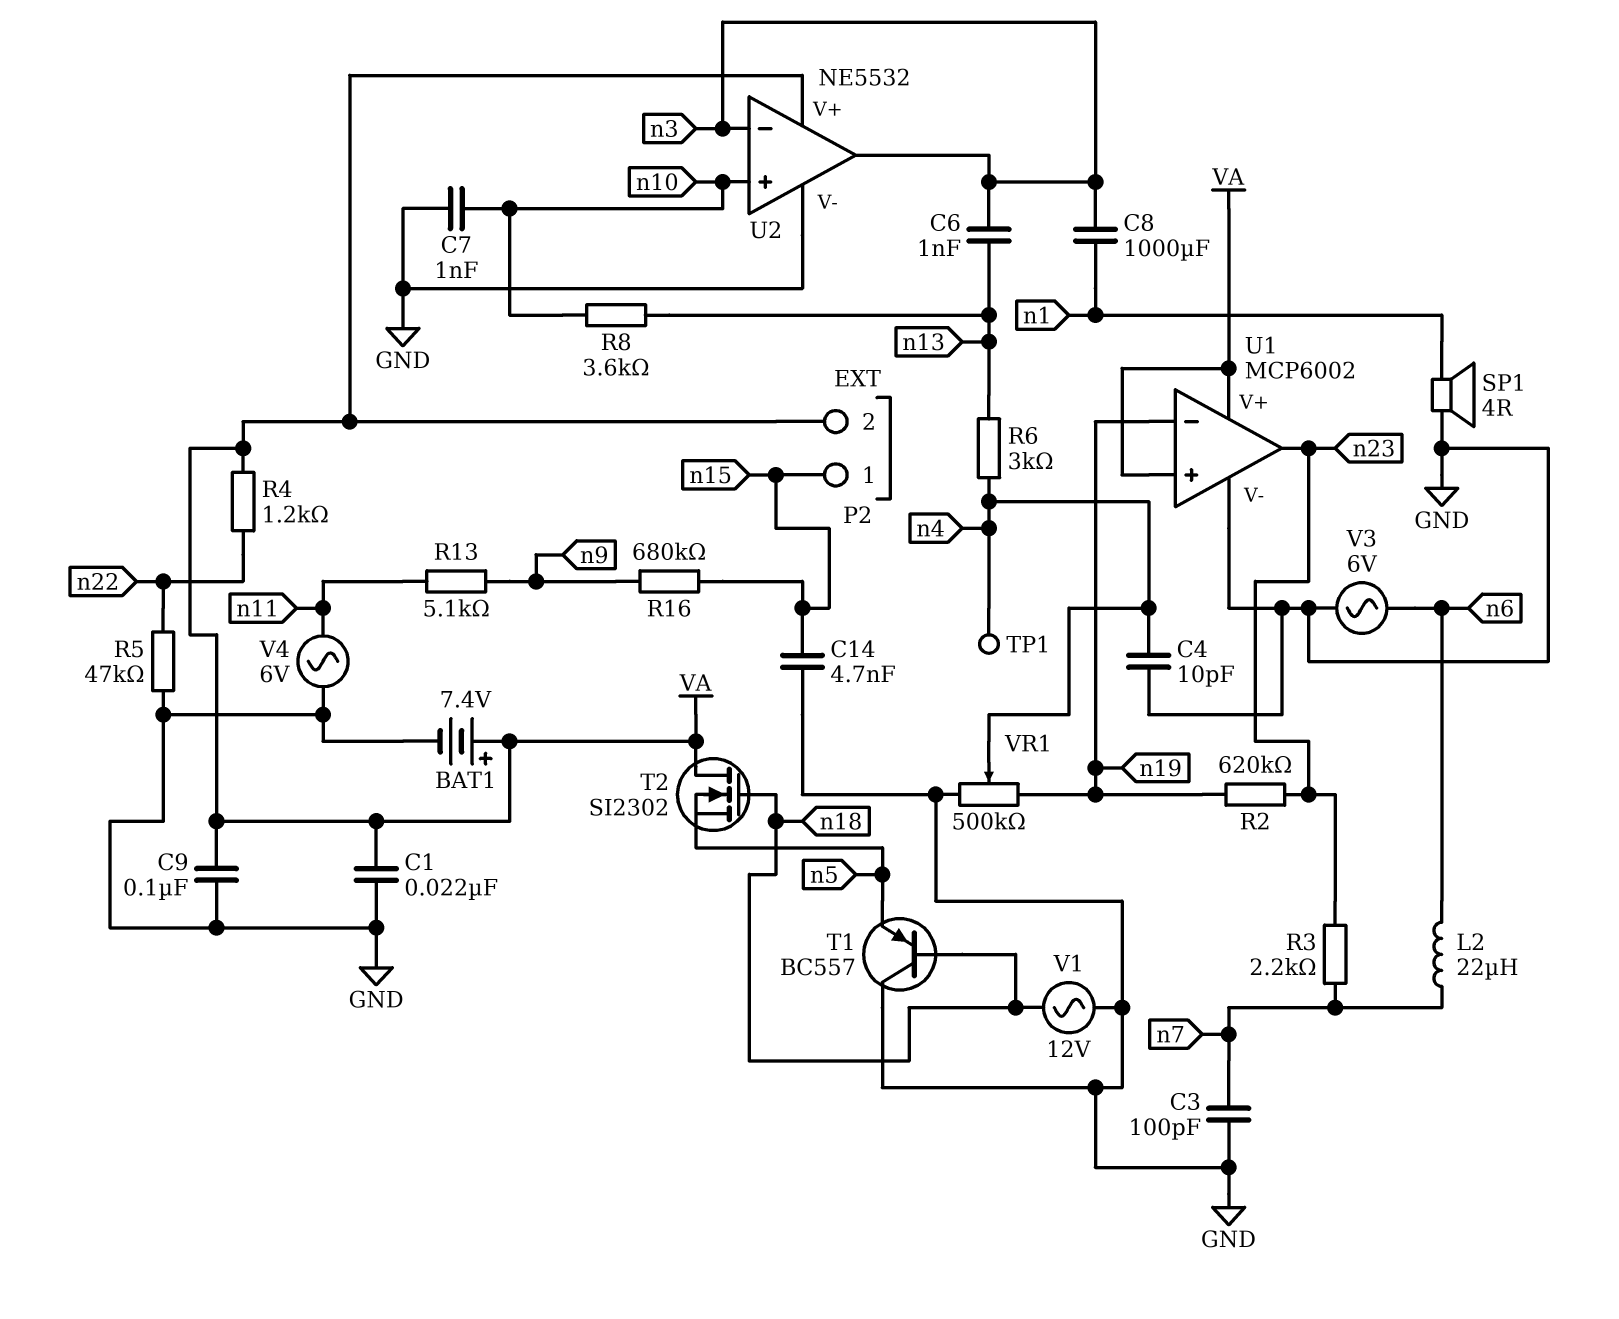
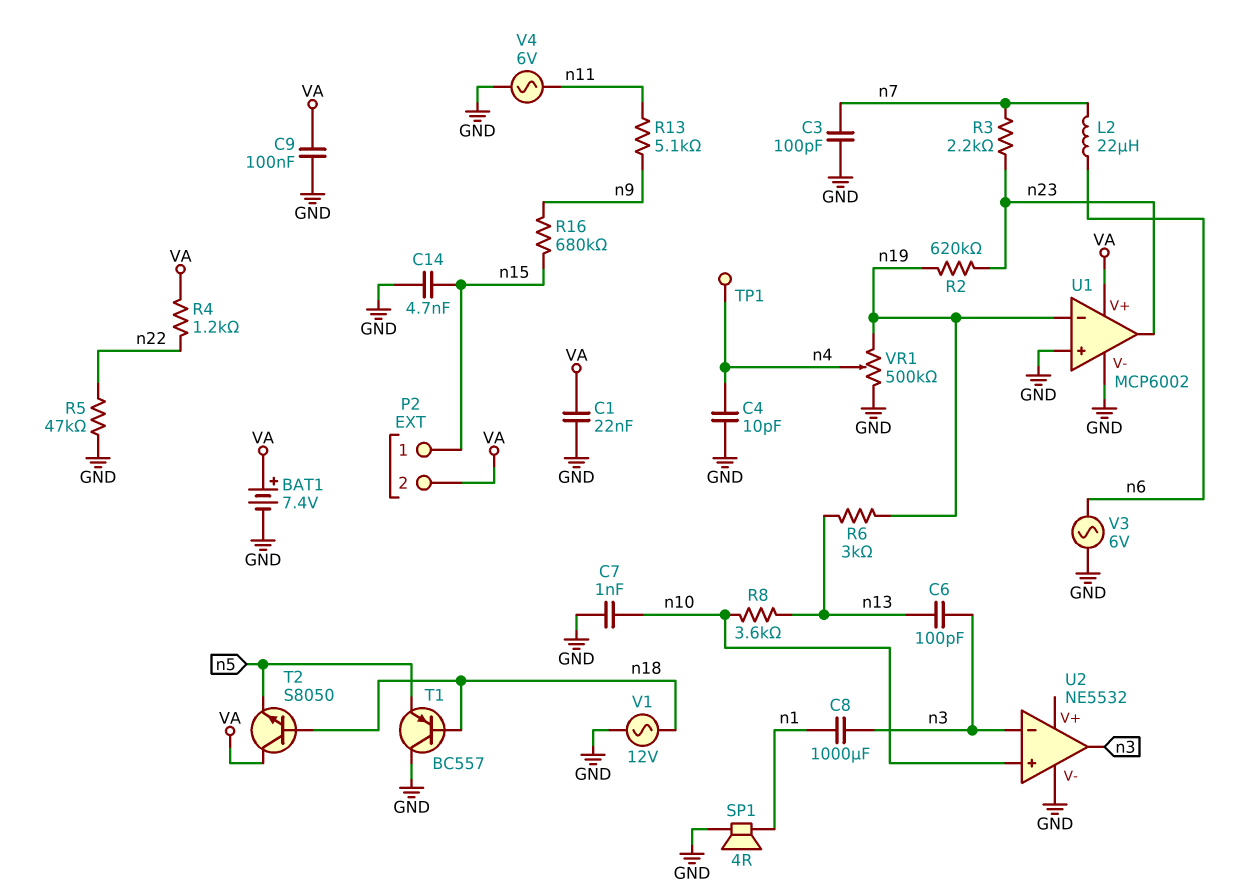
C6: 1nF (n3, n13) -> 100pF (n3, n13)
R6: 3k (n4, n13) -> 3k (n13, n19)
T2: NMOS SI2302 (G n18, D VA, S n5) -> NPN S8050 (B n18, C VA, E n5)
U1 pin in+: VA -> GND
U2 pin V+: VA -> none

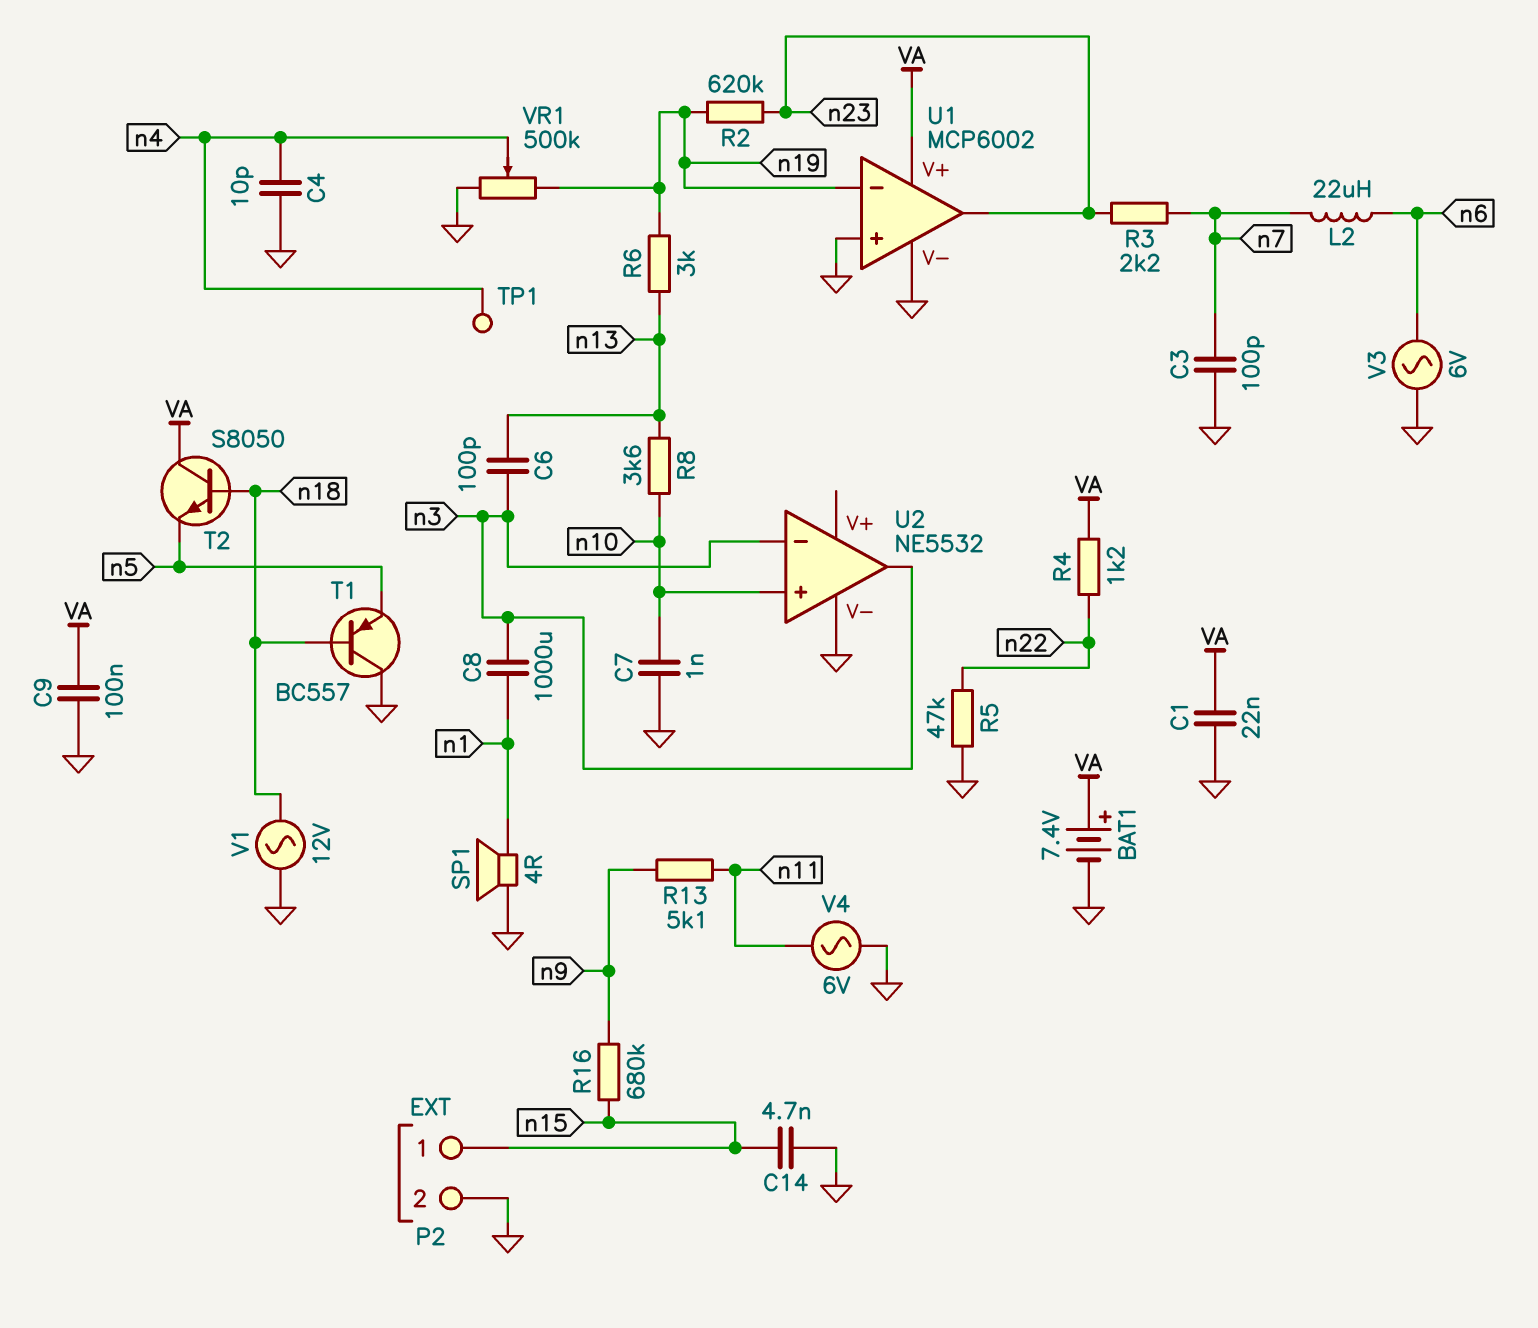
P2 pin 2: VA -> GND

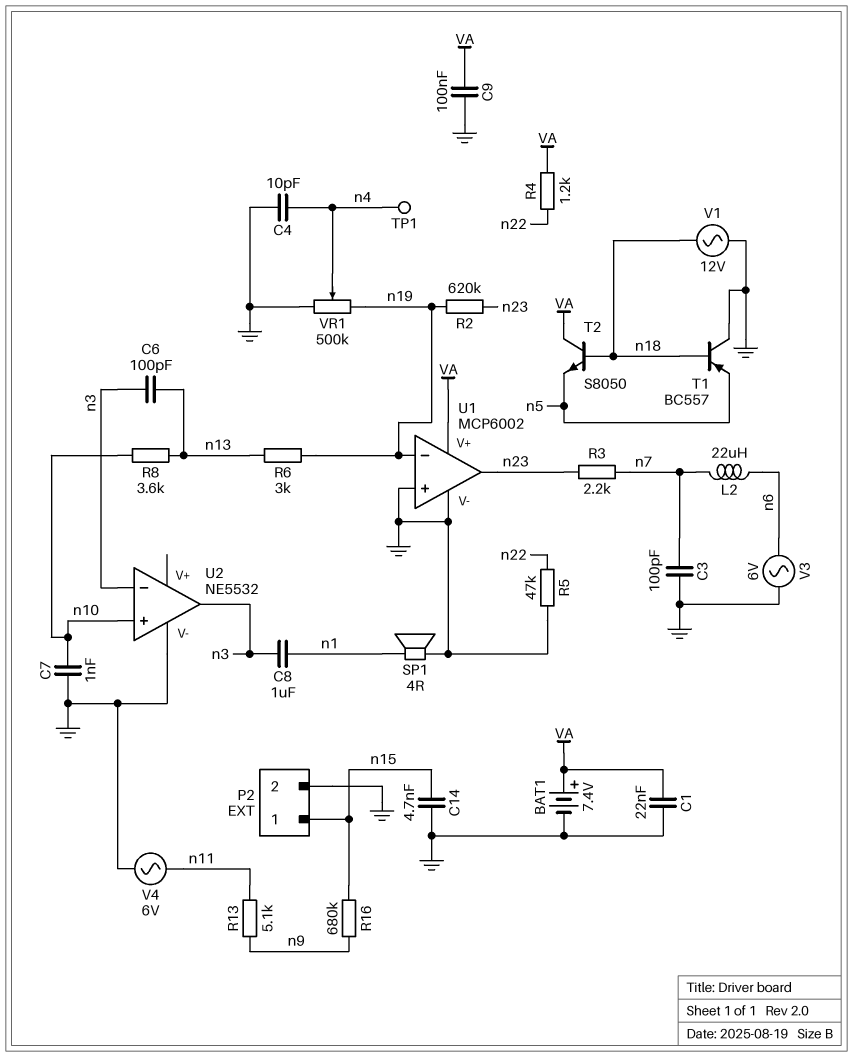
C8: 1000uF (n1, n3) -> 1uF (n1, n3)

